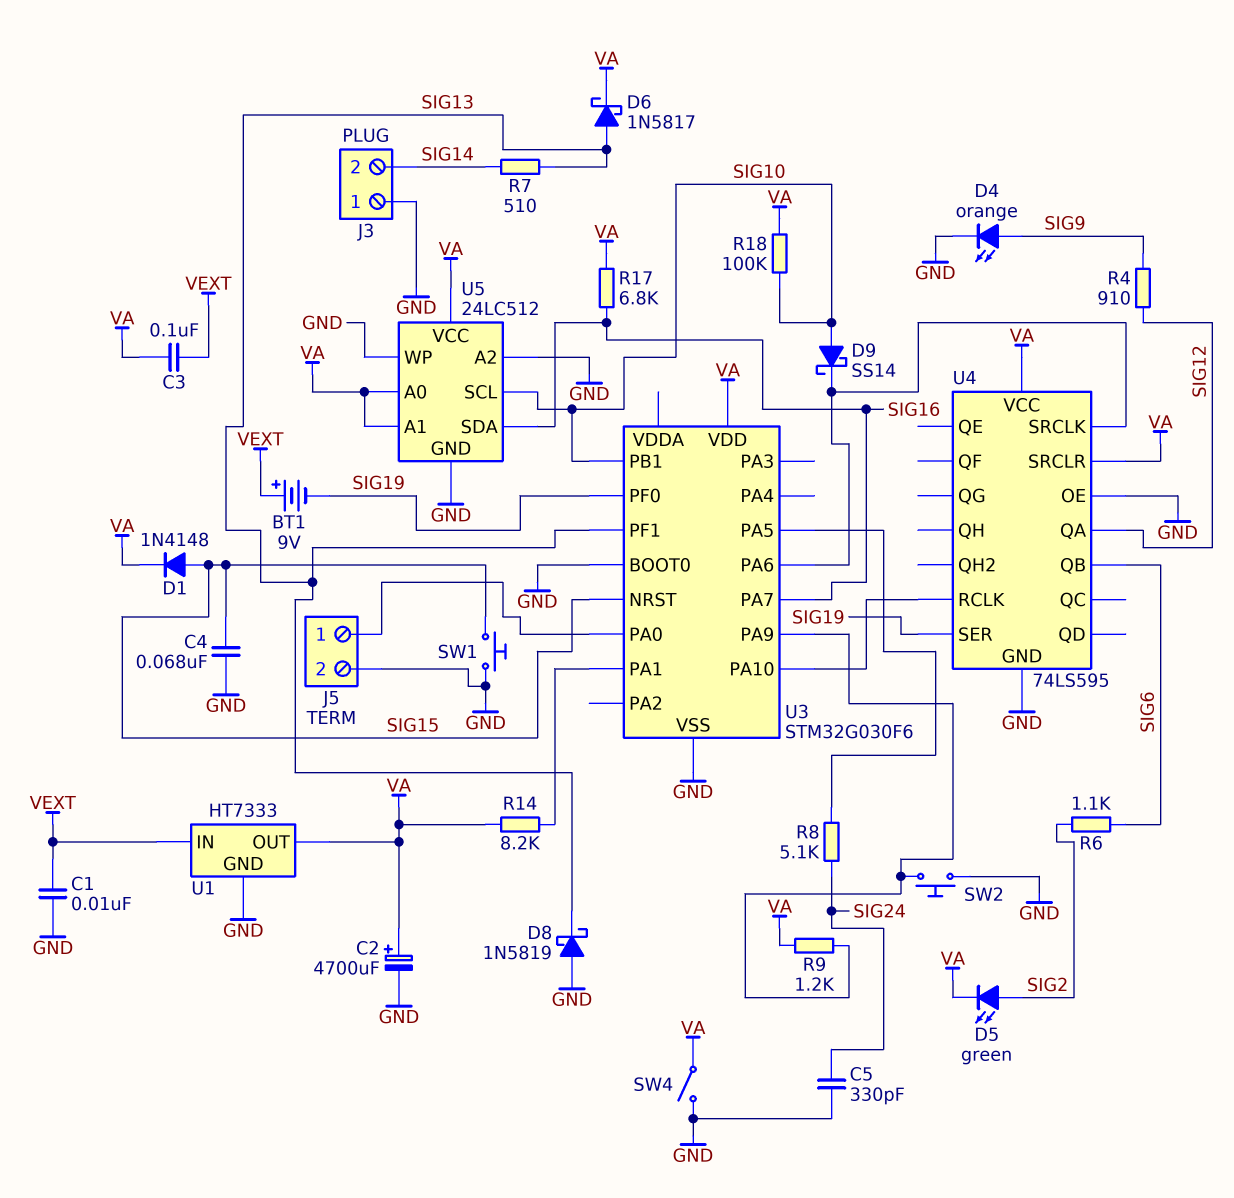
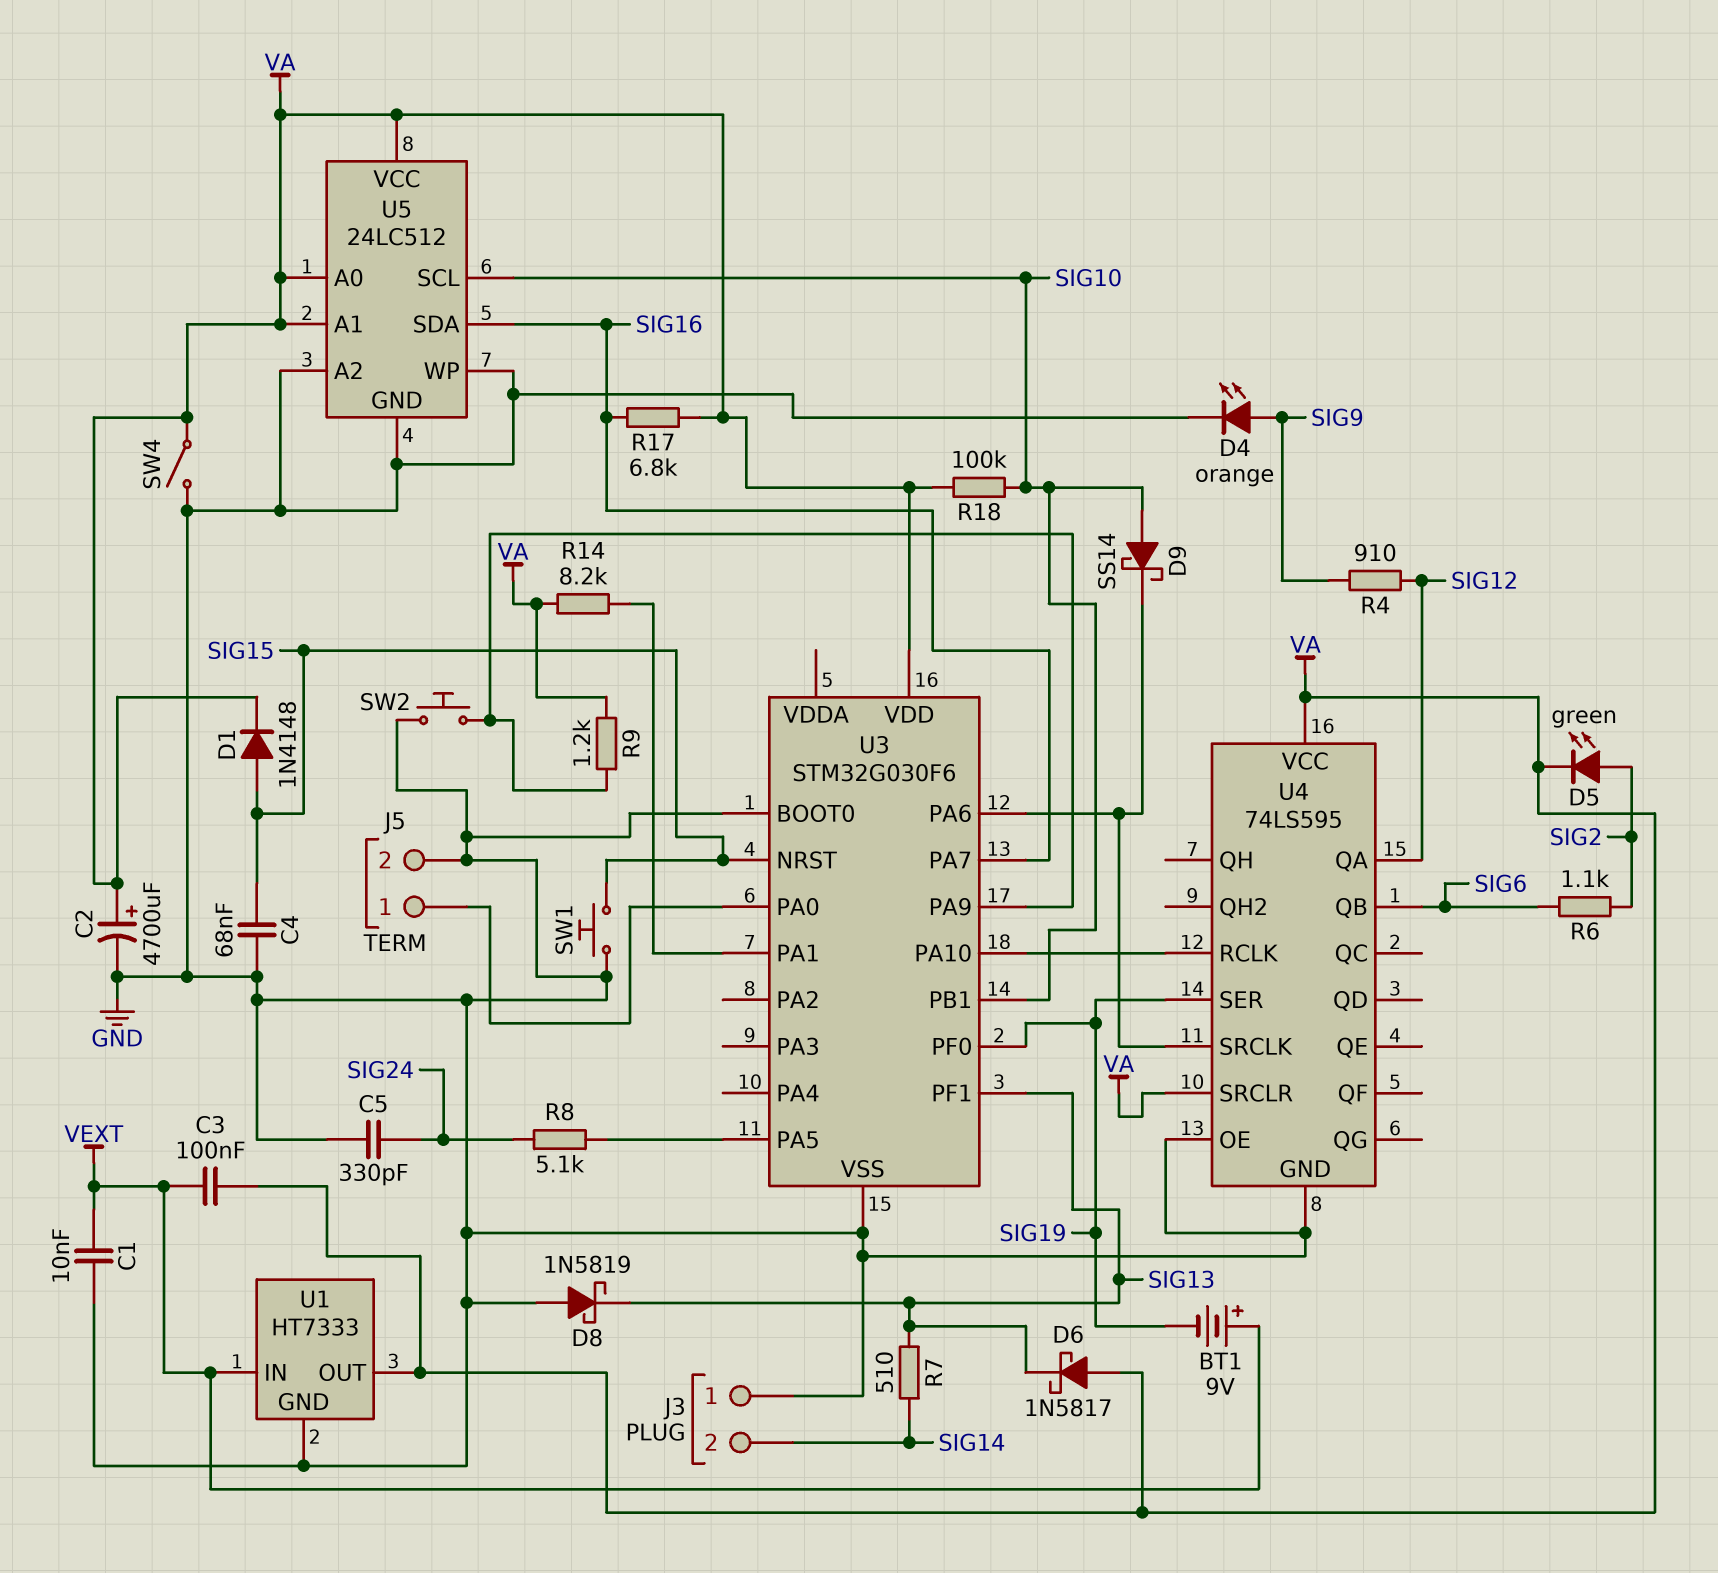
D6: schottky 1N5817 (A SIG13, K VA) -> schottky 1N5817 (A VA, K SIG13)

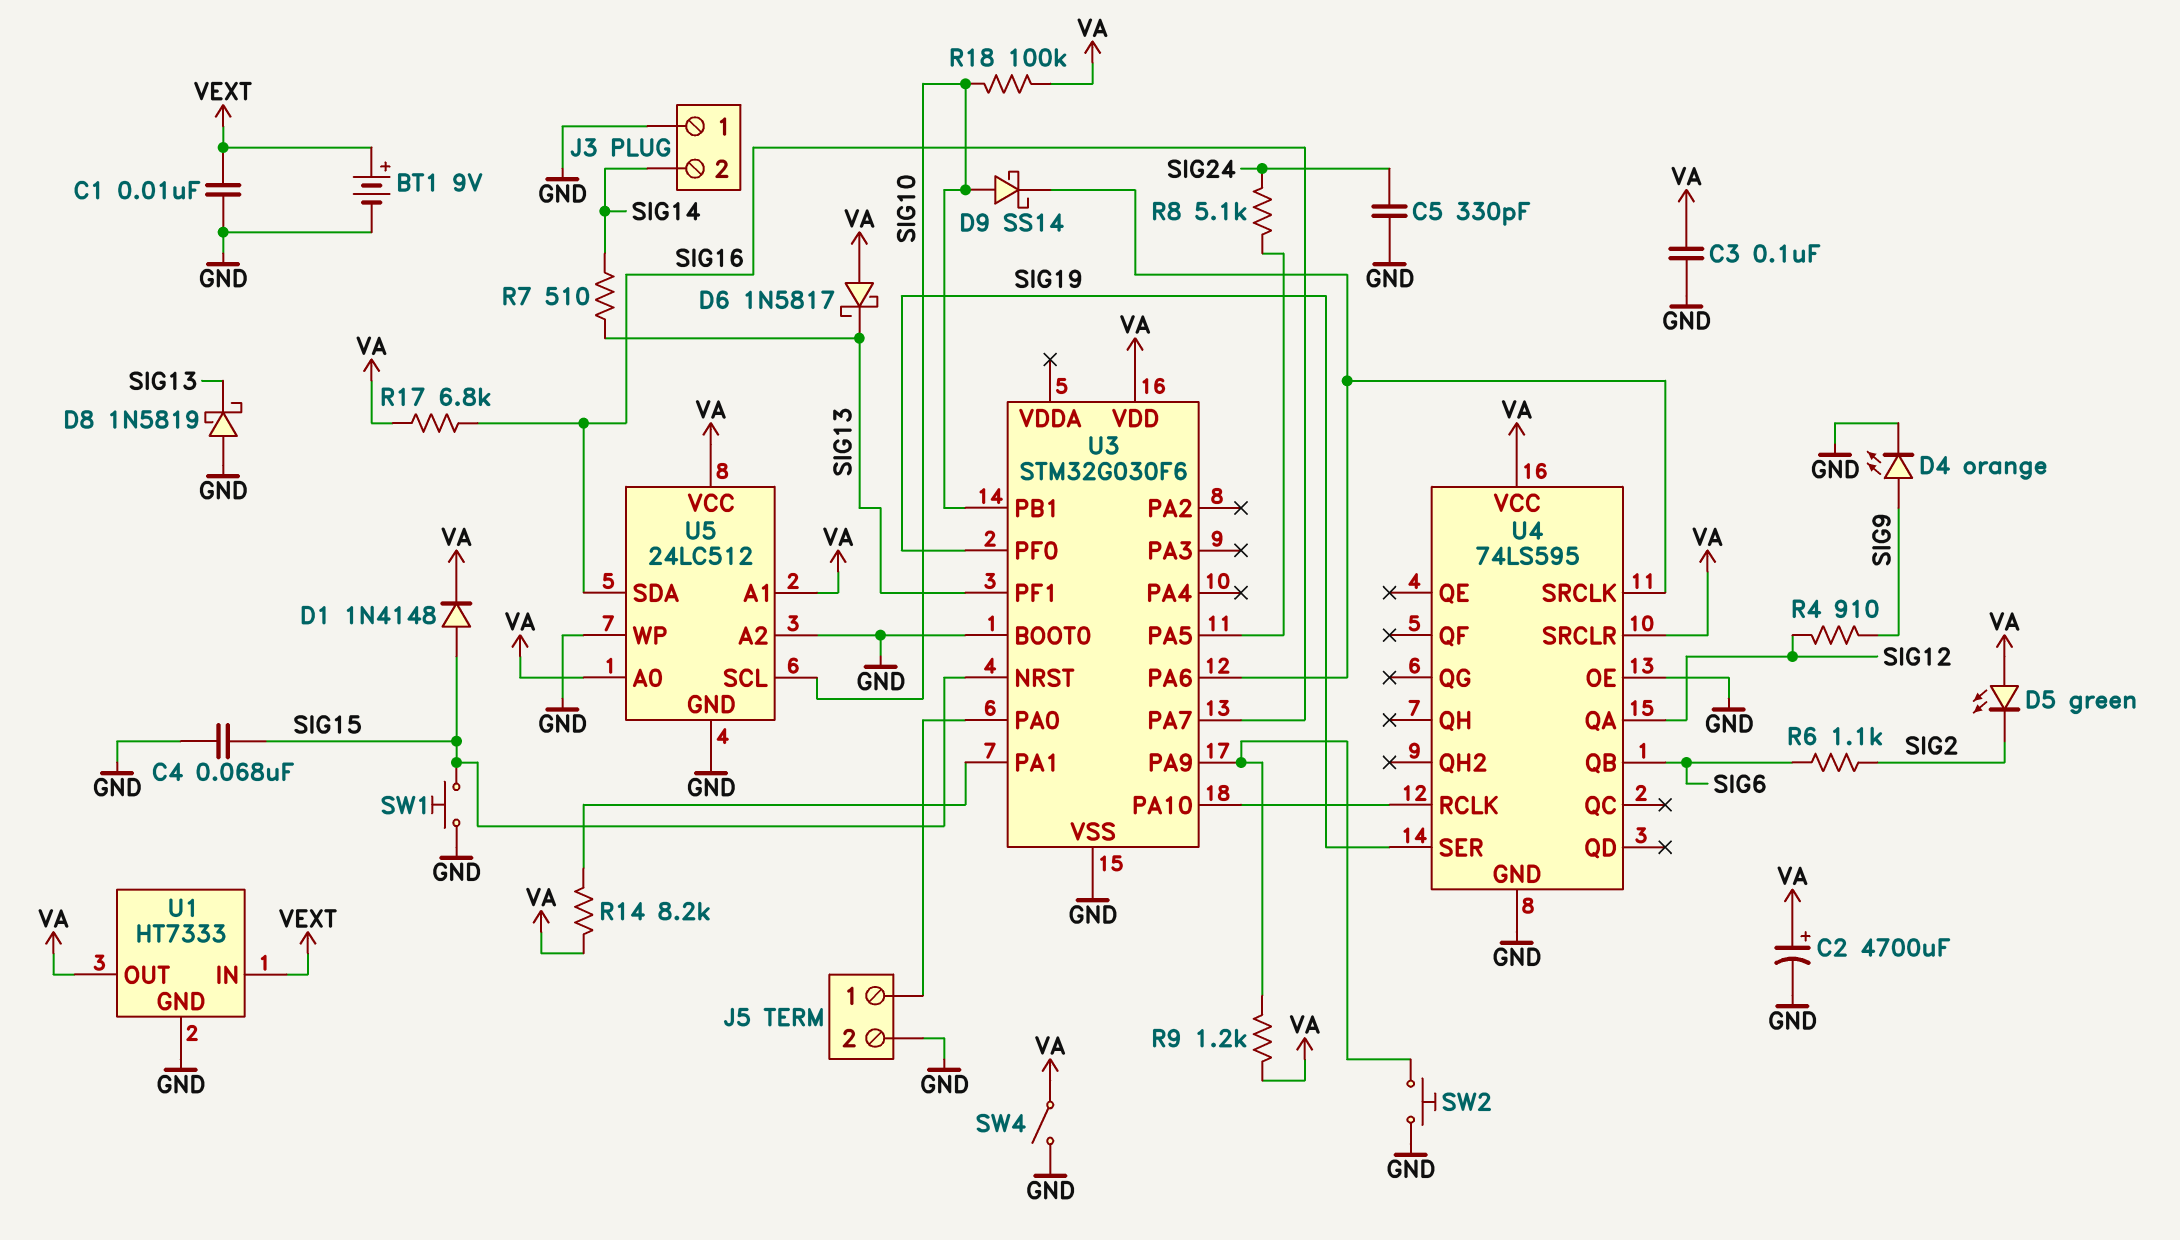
BT1: 9V (plus VEXT, minus SIG19) -> 9V (plus VEXT, minus GND)
C3: 100nF (VA, VEXT) -> 100nF (GND, VA)
D5: LED green (A SIG2, K VA) -> LED green (A VA, K SIG2)

